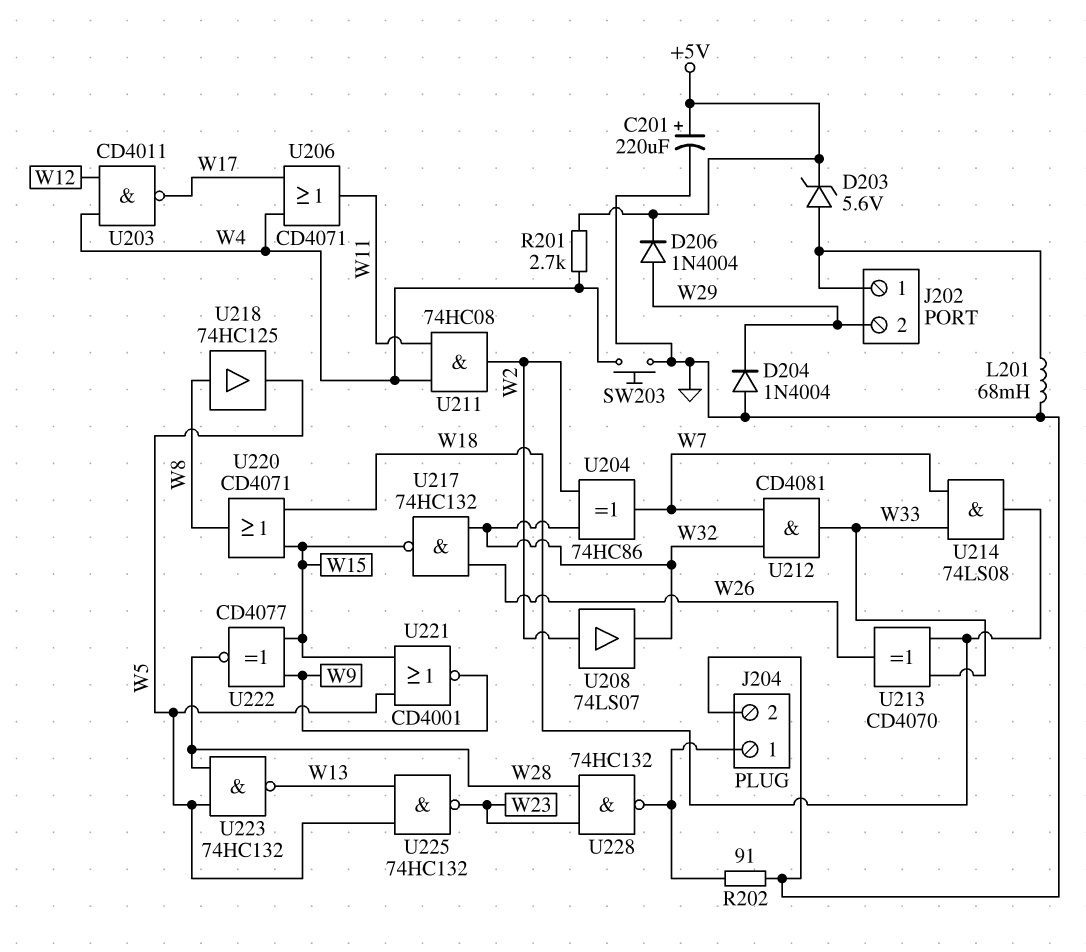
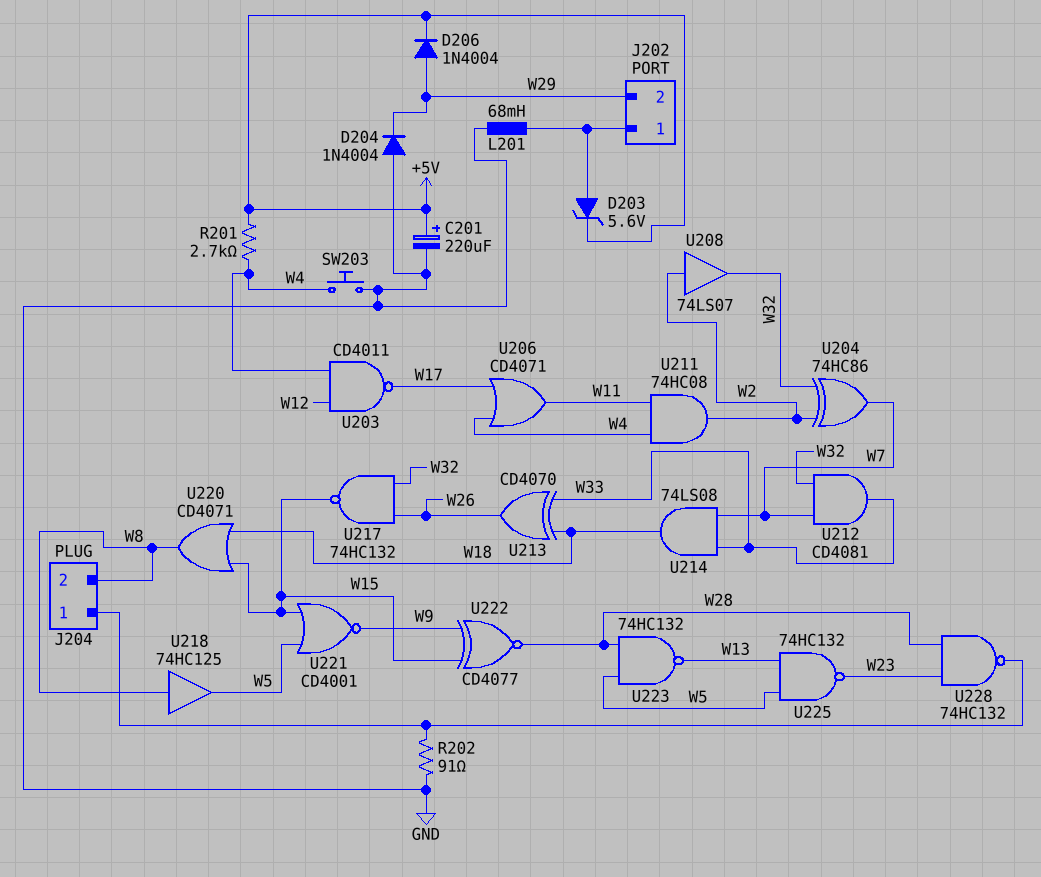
J204 pin 2: GND -> W8

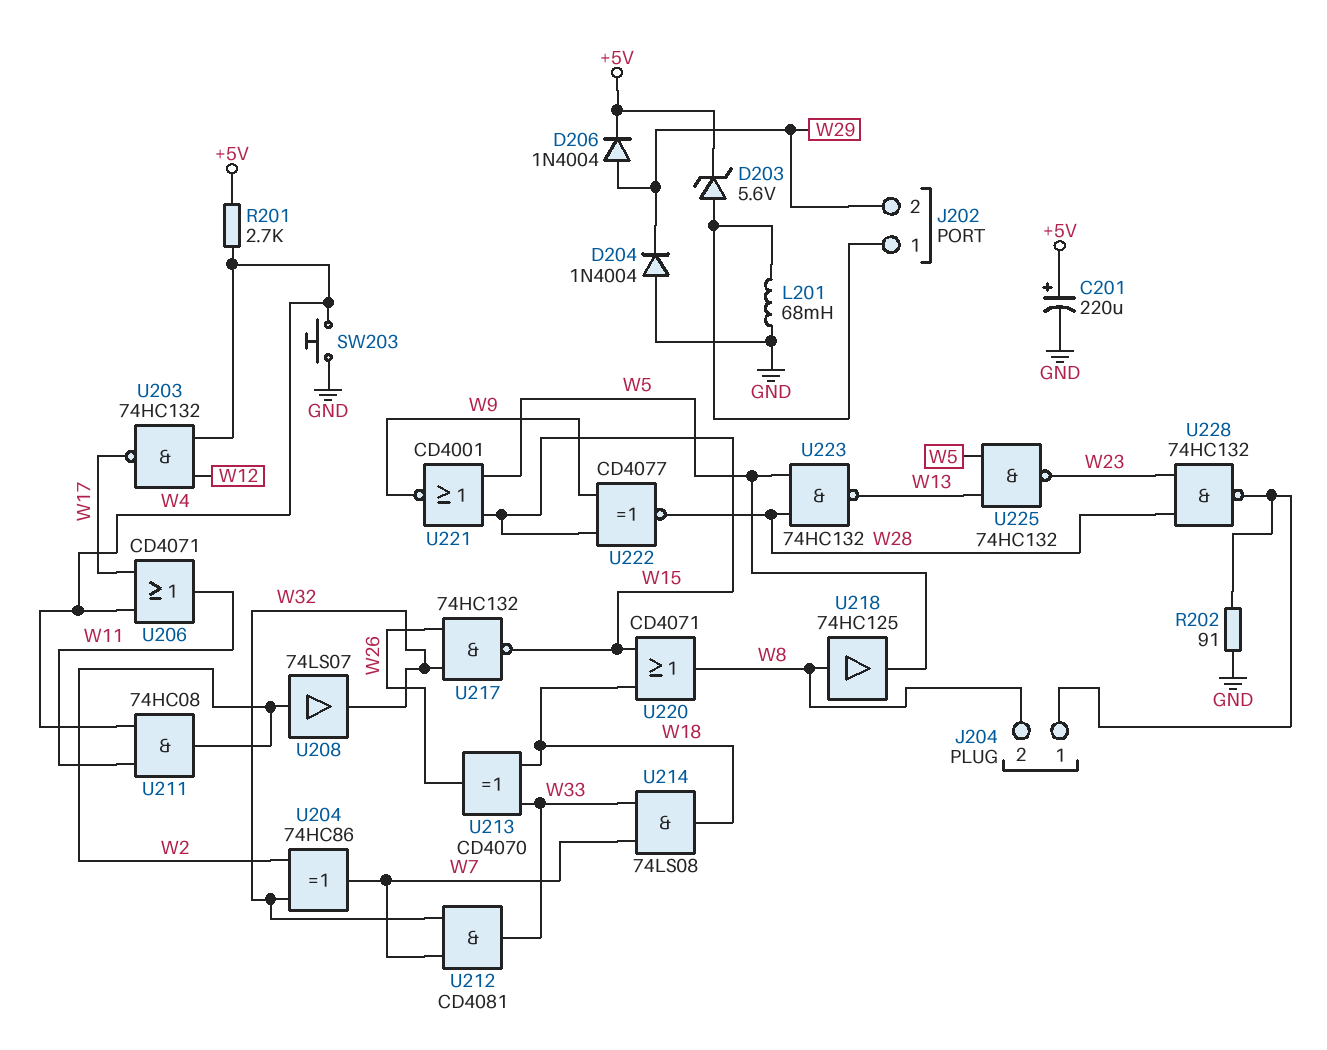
U203: NAND CD4011 (in W4, in W12, out W17) -> NAND 74HC132 (in W4, in W12, out W17)

